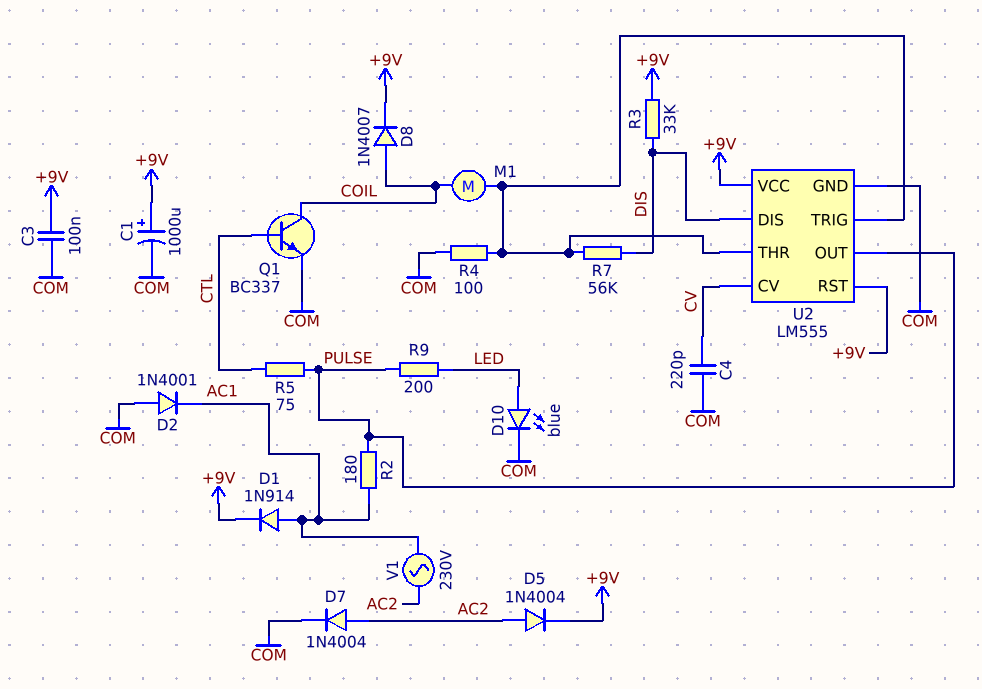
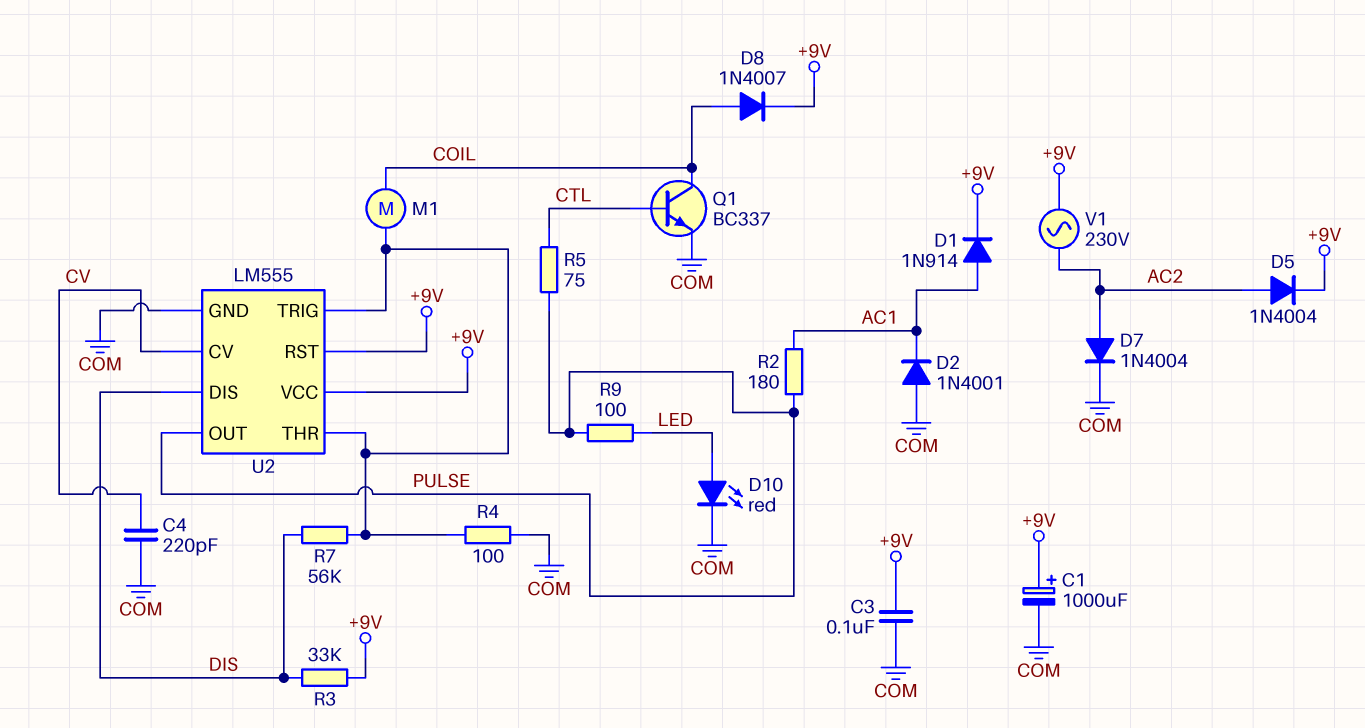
D10: LED blue (A LED, K COM) -> LED red (A LED, K COM)
R9: 200 (LED, PULSE) -> 100 (LED, PULSE)
V1: AC 230V (AC1, AC2) -> AC 230V (+9V, AC2)

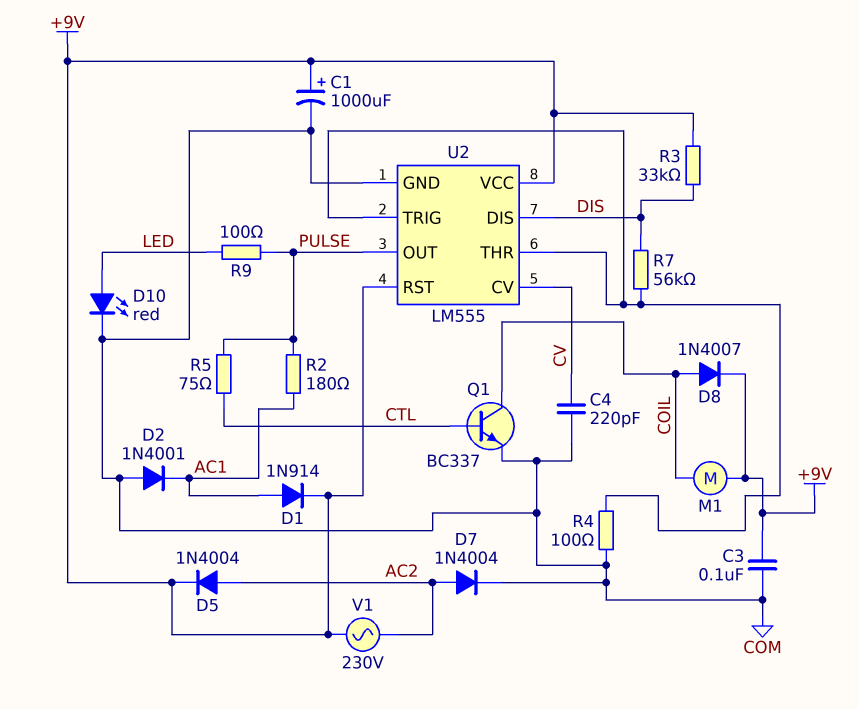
M1: motor (COIL, U2/THR) -> motor (+9V, COIL)

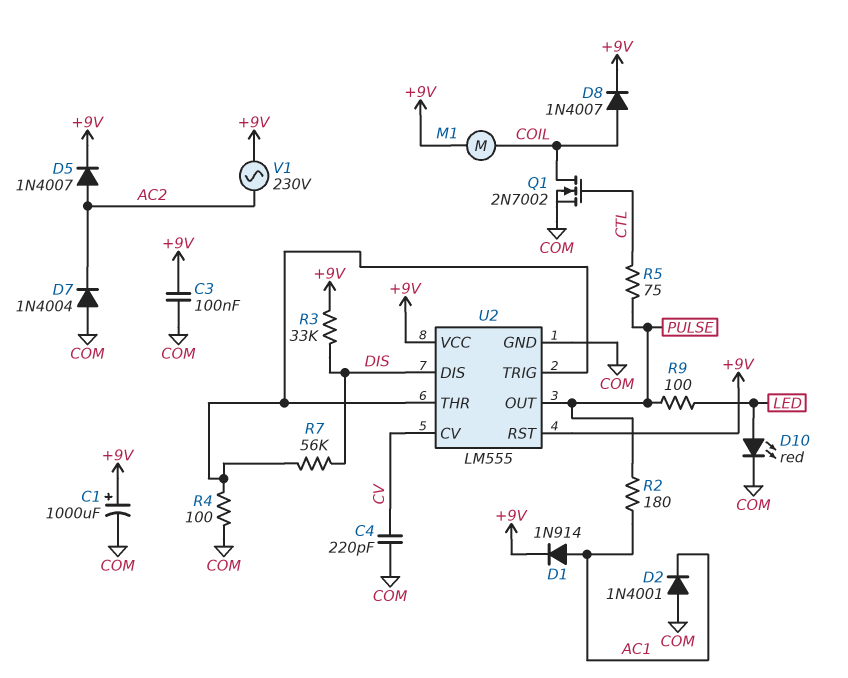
D5: diode 1N4004 (A AC2, K +9V) -> diode 1N4007 (A AC2, K +9V)
D7: diode 1N4004 (A AC2, K COM) -> diode 1N4004 (A COM, K AC2)
Q1: NPN BC337 (B CTL, C COIL, E COM) -> NMOS 2N7002 (G CTL, D COIL, S COM)

